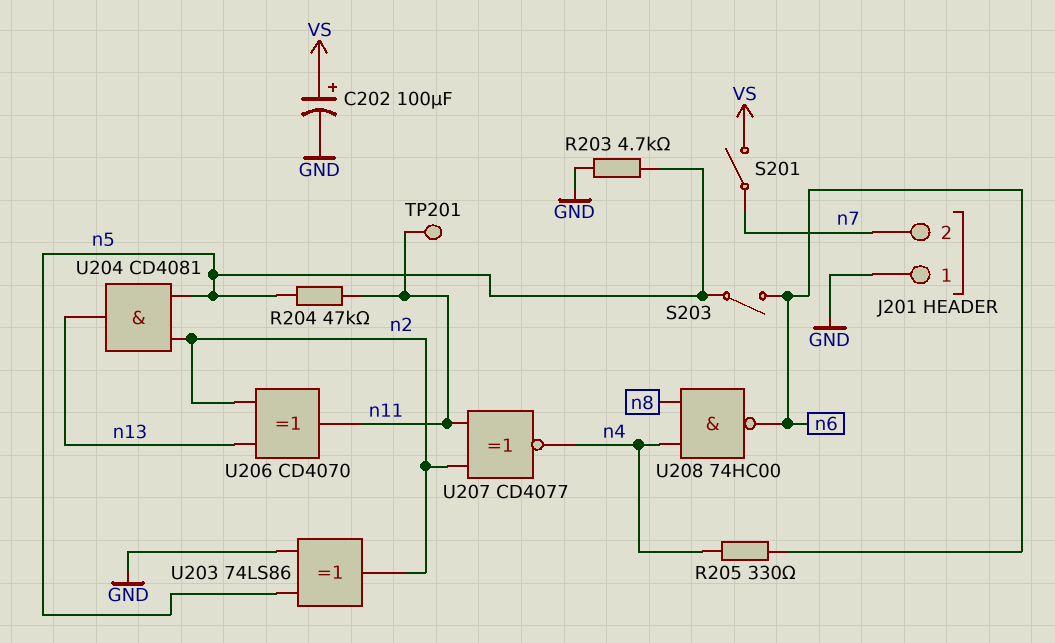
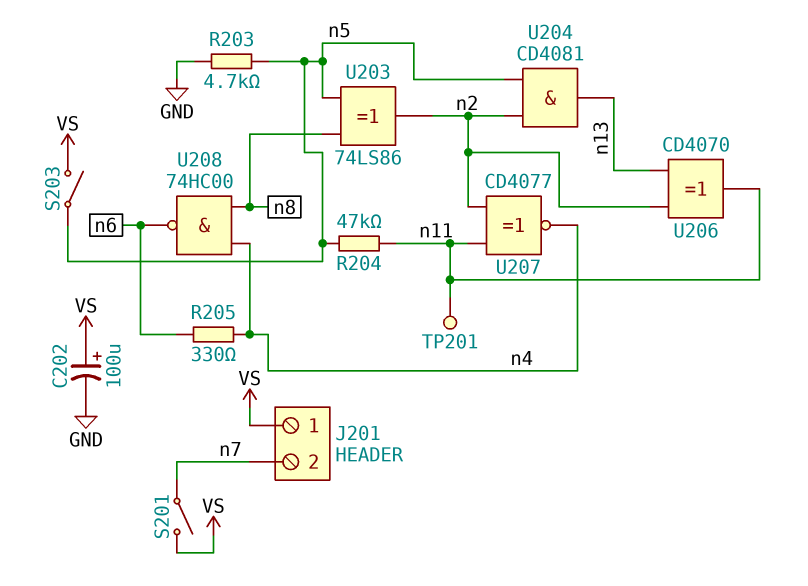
J201 pin 1: GND -> VS
S203: switch (n5, n6) -> switch (VS, n5)
U203: XOR 74LS86 (in GND, in n5, out n2) -> XOR 74LS86 (in n5, in n8, out n2)

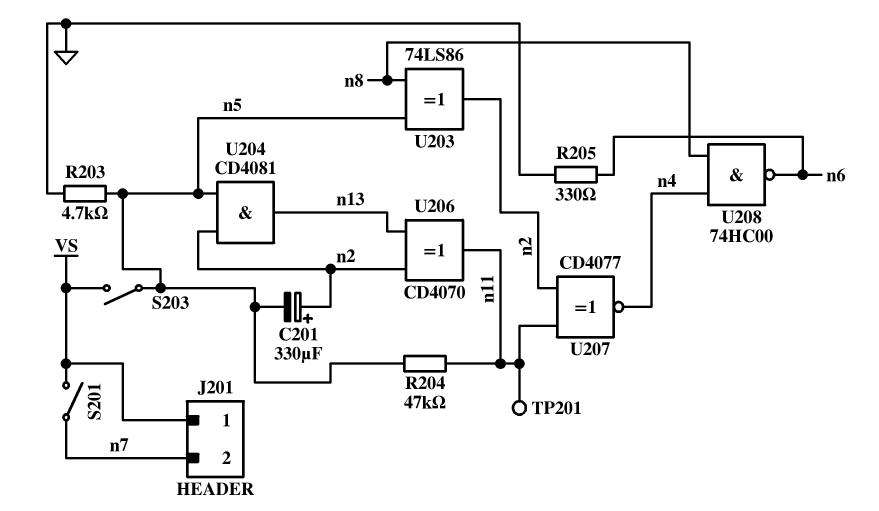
C201: none -> 330uF (plus n2, minus n5)
C202: 100uF (plus VS, minus GND) -> none
R205: 330 (n4, n6) -> 330 (GND, n6)

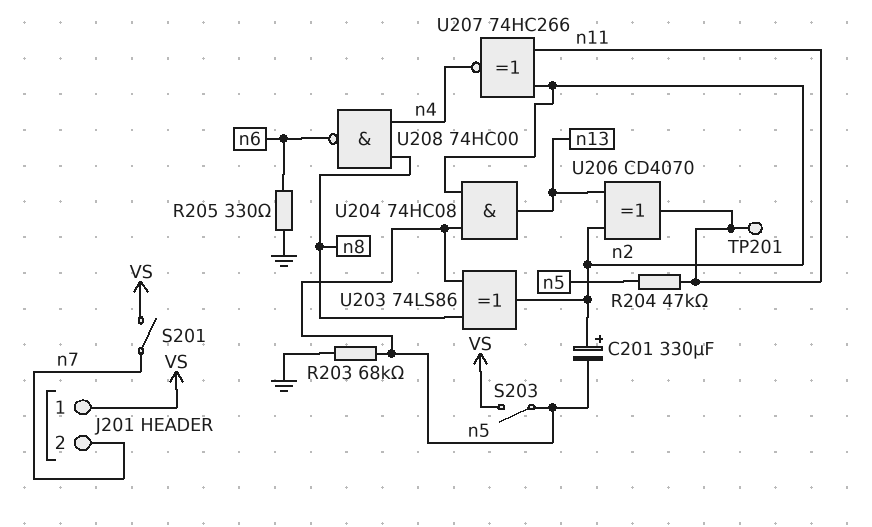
R203: 4.7k (GND, n5) -> 68k (GND, n5)
U204: AND CD4081 (in n2, in n5, out n13) -> AND 74HC08 (in n2, in n5, out n13)
U207: XNOR CD4077 (in n2, in n11, out n4) -> XNOR 74HC266 (in n2, in n11, out n4)

